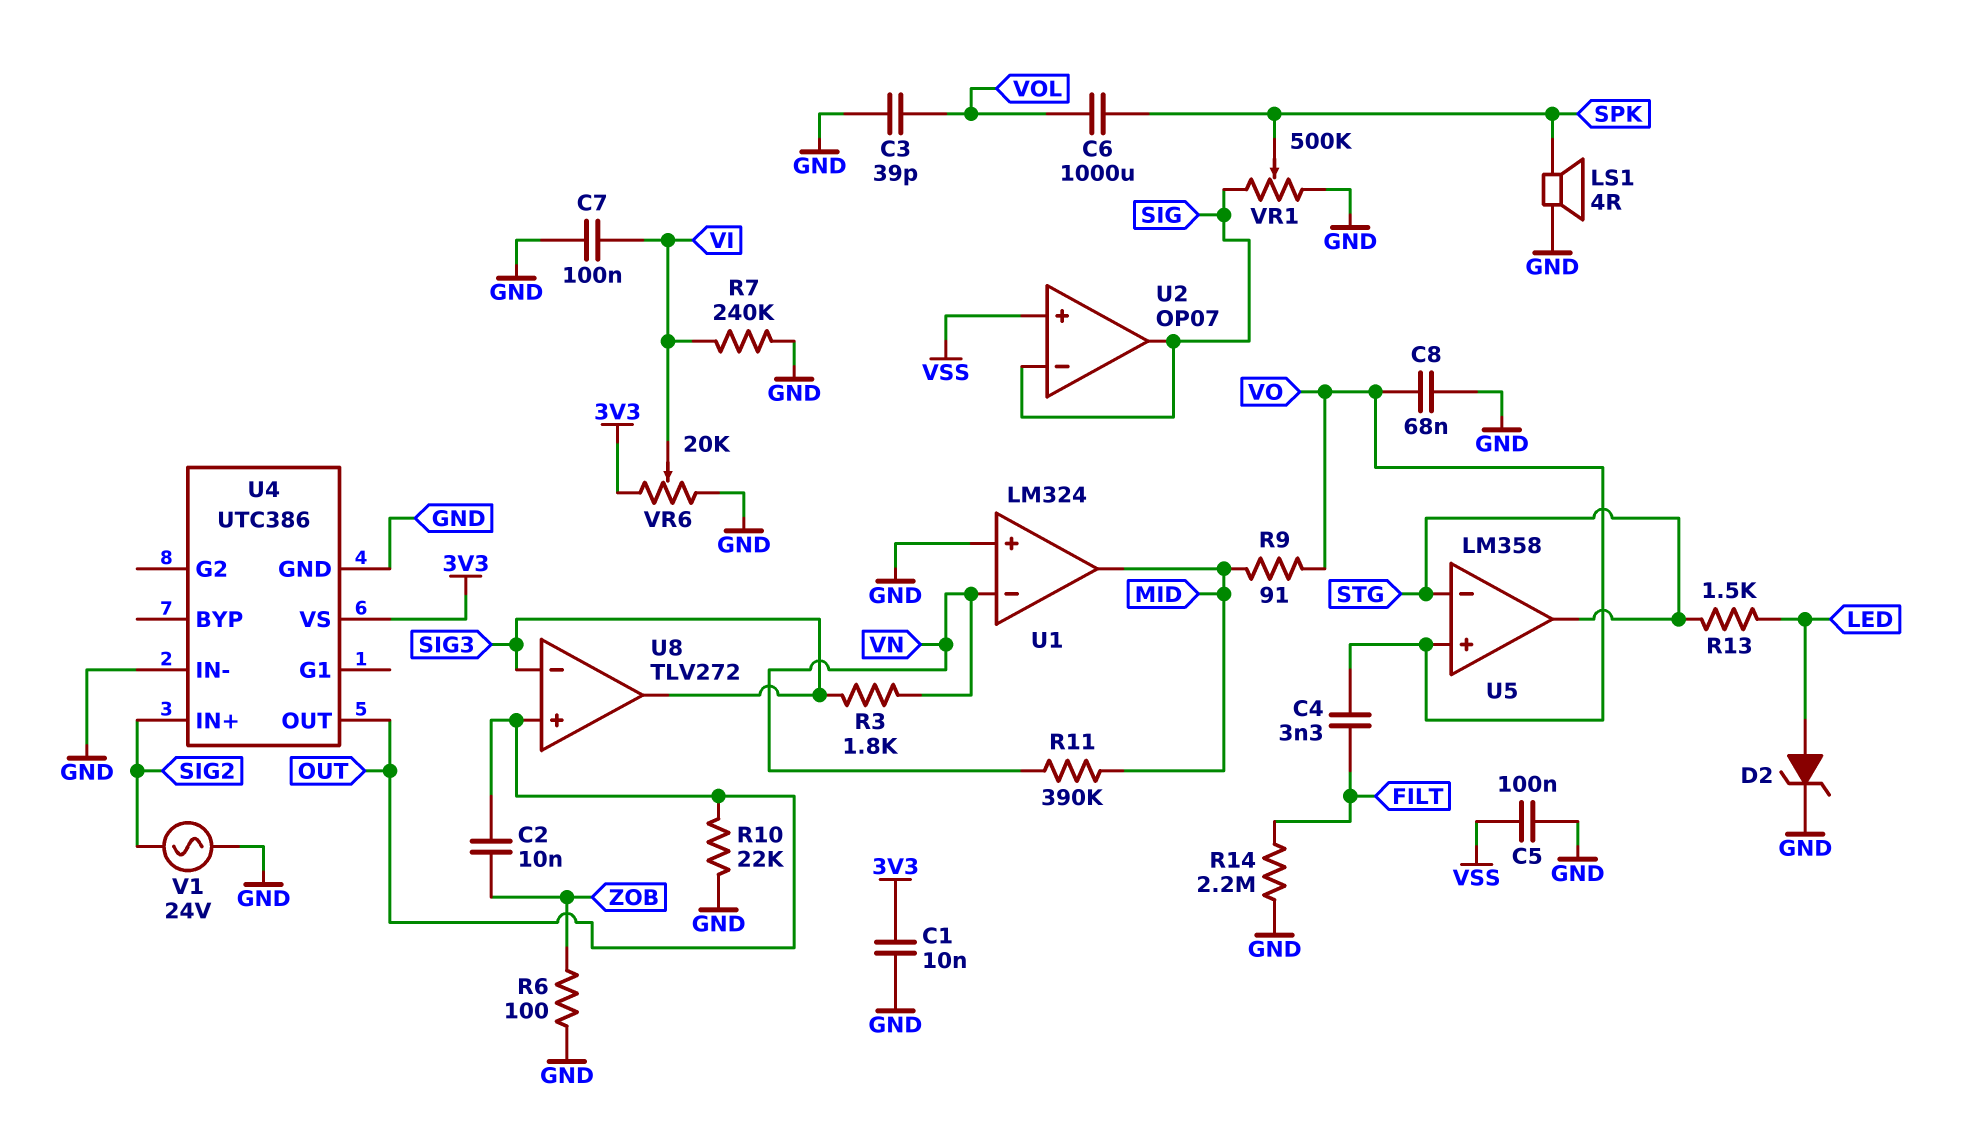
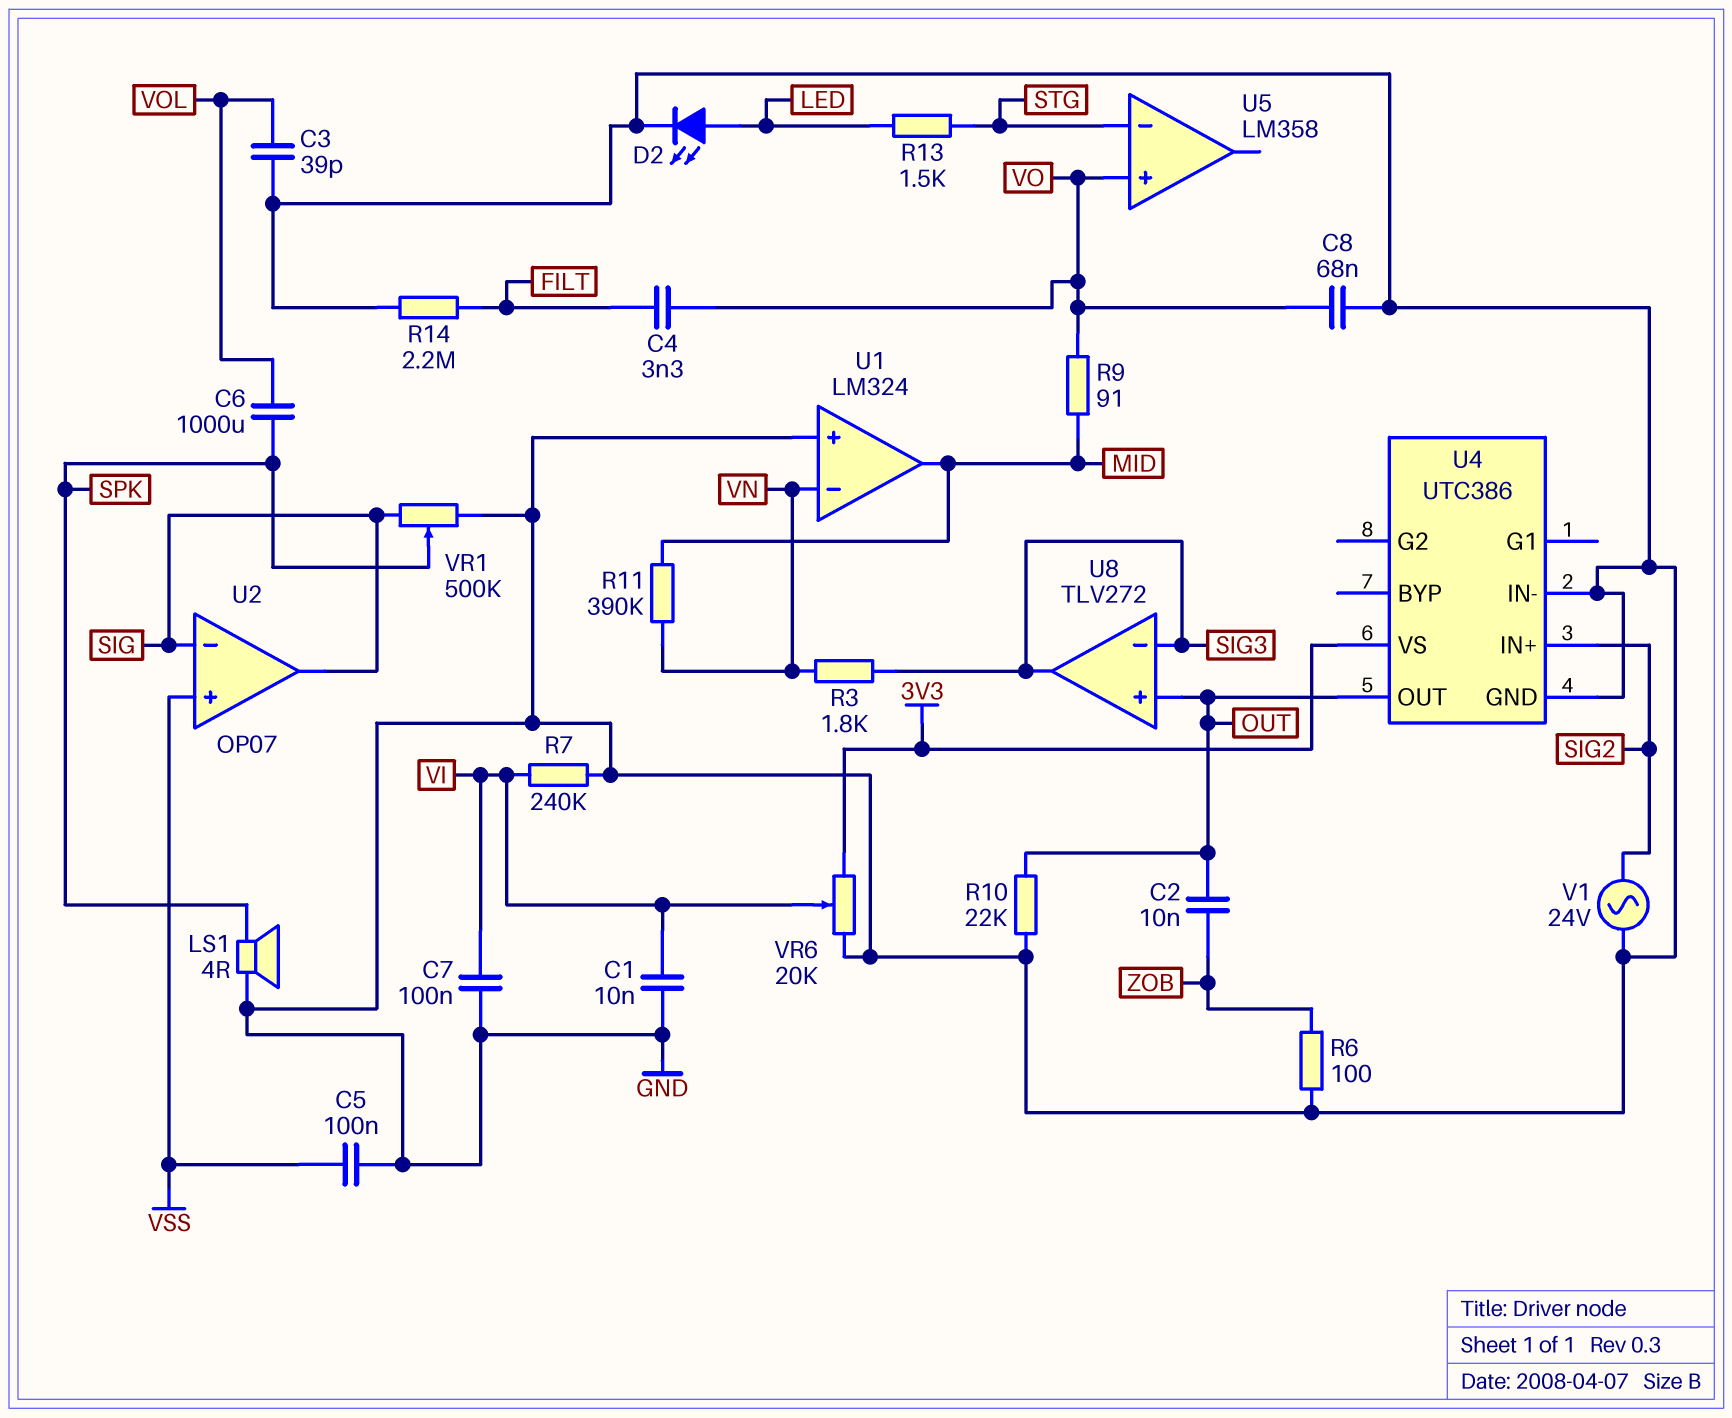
C1: 10nF (3V3, GND) -> 10nF (GND, VI)
D2: zener (A LED, K GND) -> LED (A LED, K GND)
U5 pin out: STG -> none

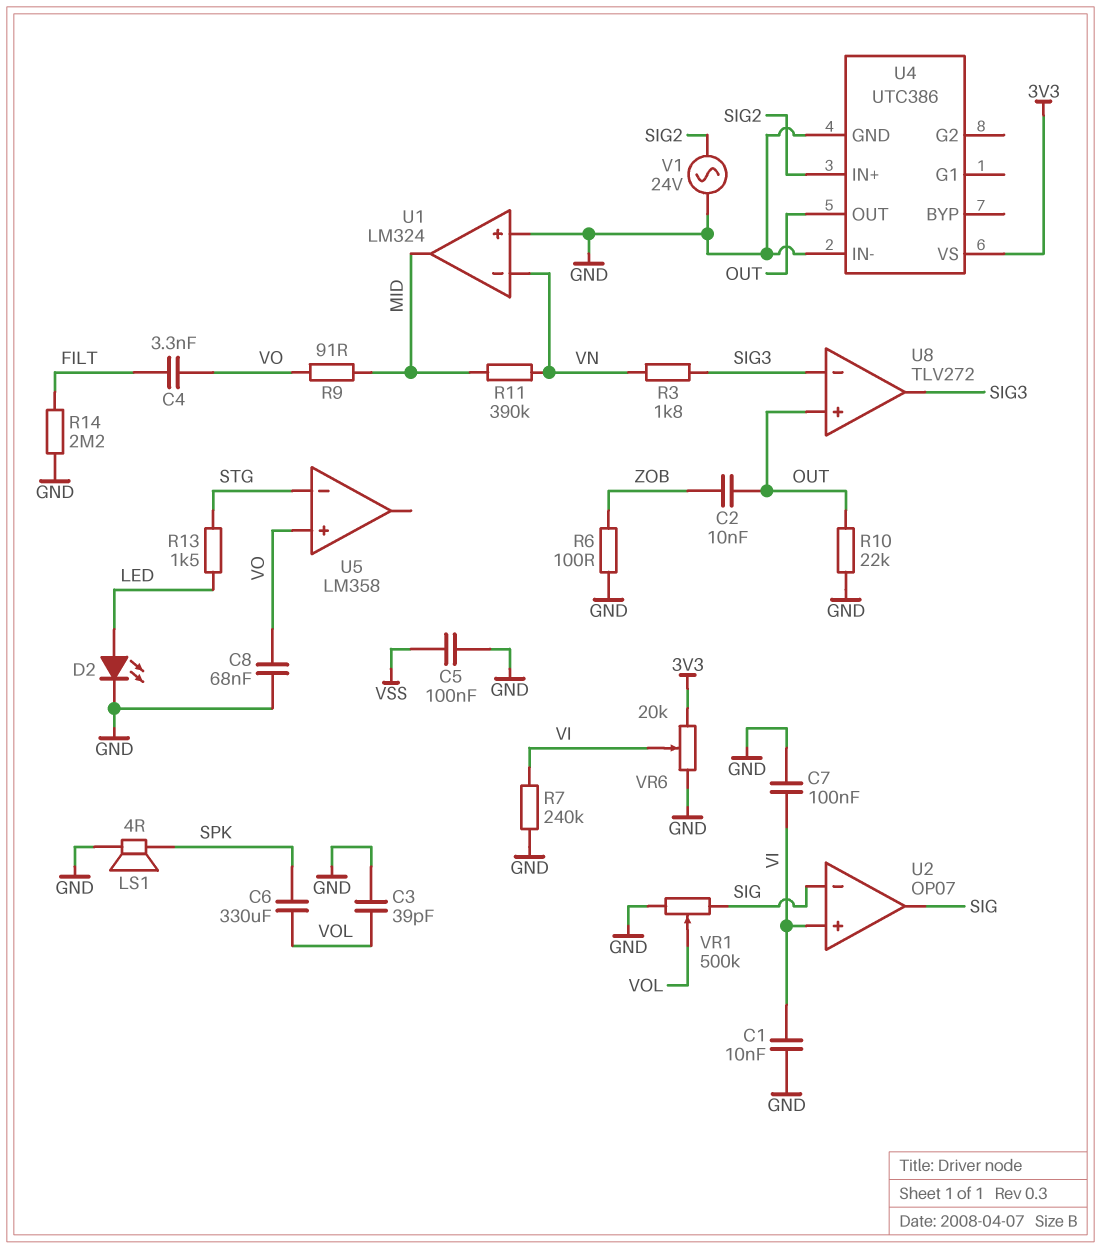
C6: 1000uF (SPK, VOL) -> 330uF (SPK, VOL)
U2 pin in+: VSS -> VI
VR1: 500k (GND, SIG, wiper SPK) -> 500k (GND, SIG, wiper VOL)

